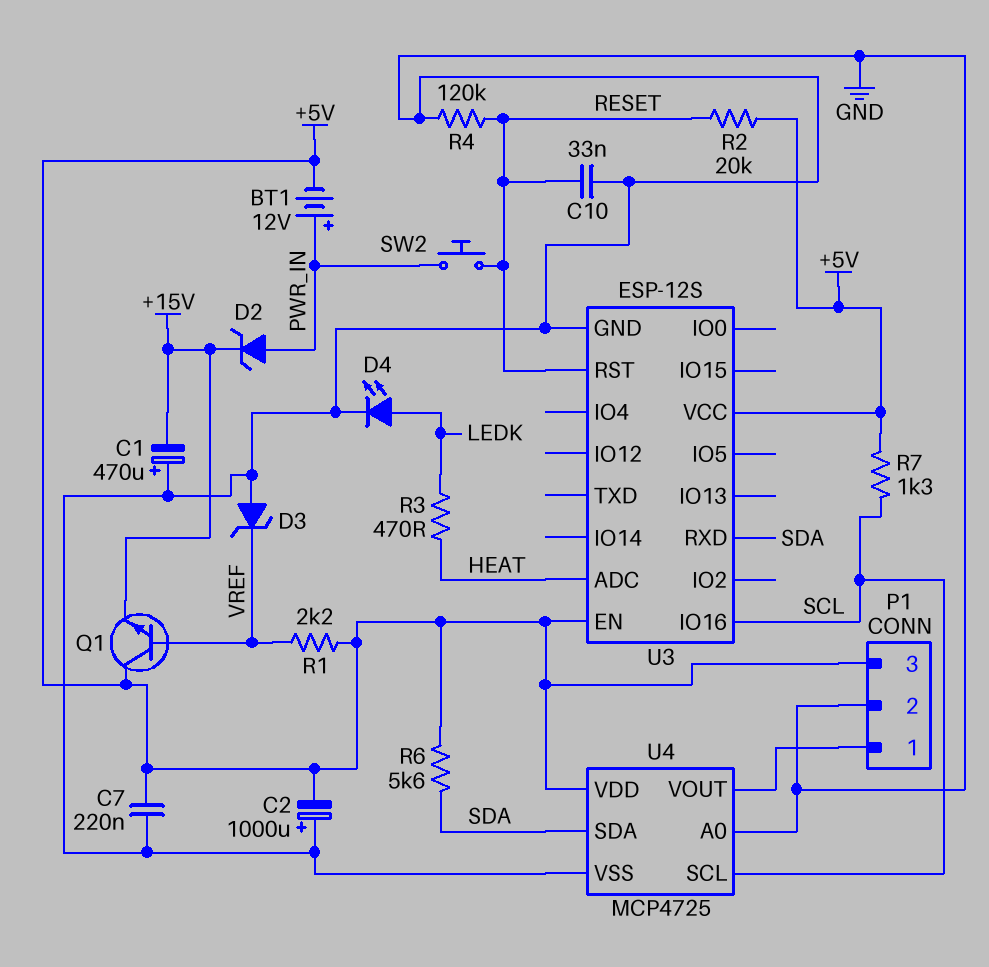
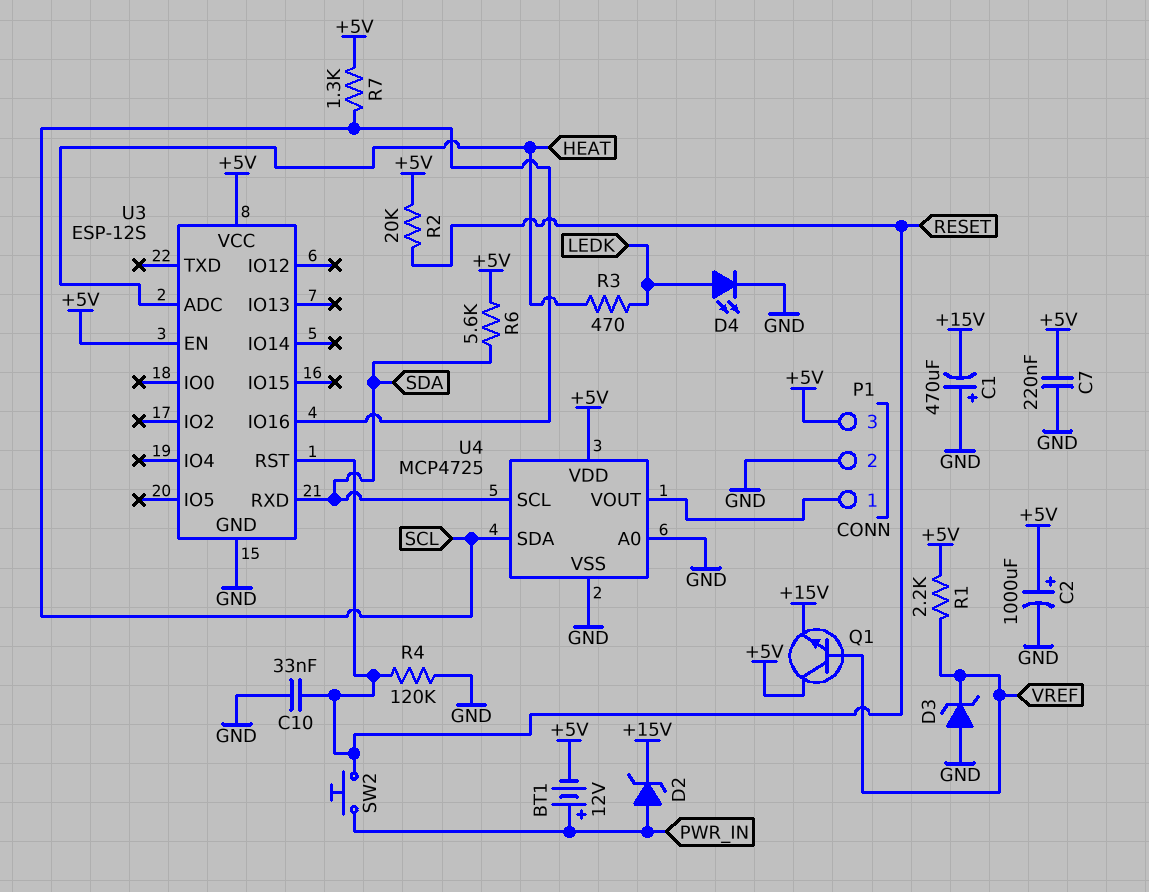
C2: 1000uF (plus GND, minus +5V) -> 1000uF (plus +5V, minus GND)
U4 pin SCL: SCL -> SDA
U4 pin SDA: SDA -> SCL

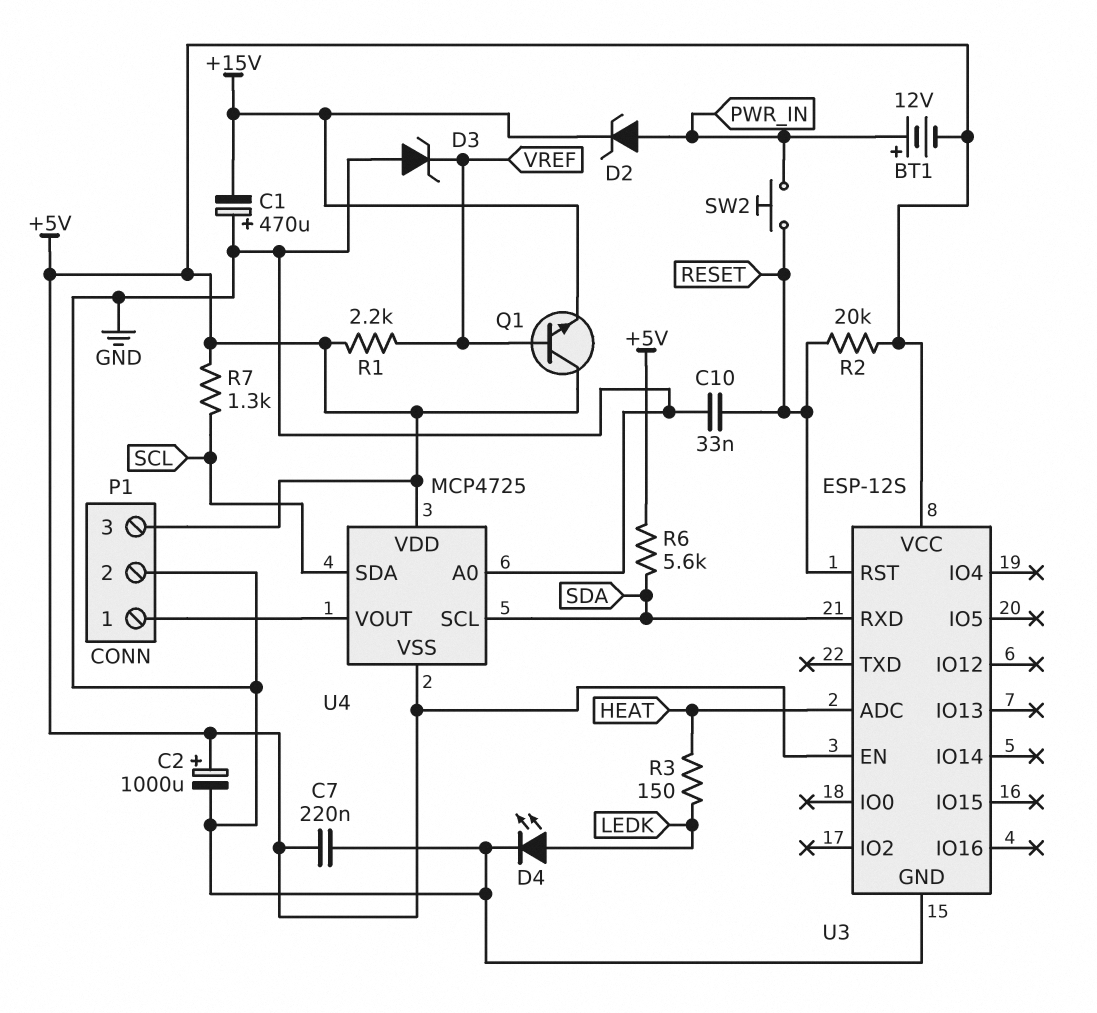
R3: 470 (HEAT, LEDK) -> 150 (HEAT, LEDK)
R4: 120k (GND, RESET) -> none
U3 pin IO16: SCL -> none
U4 pin VSS: GND -> +5V

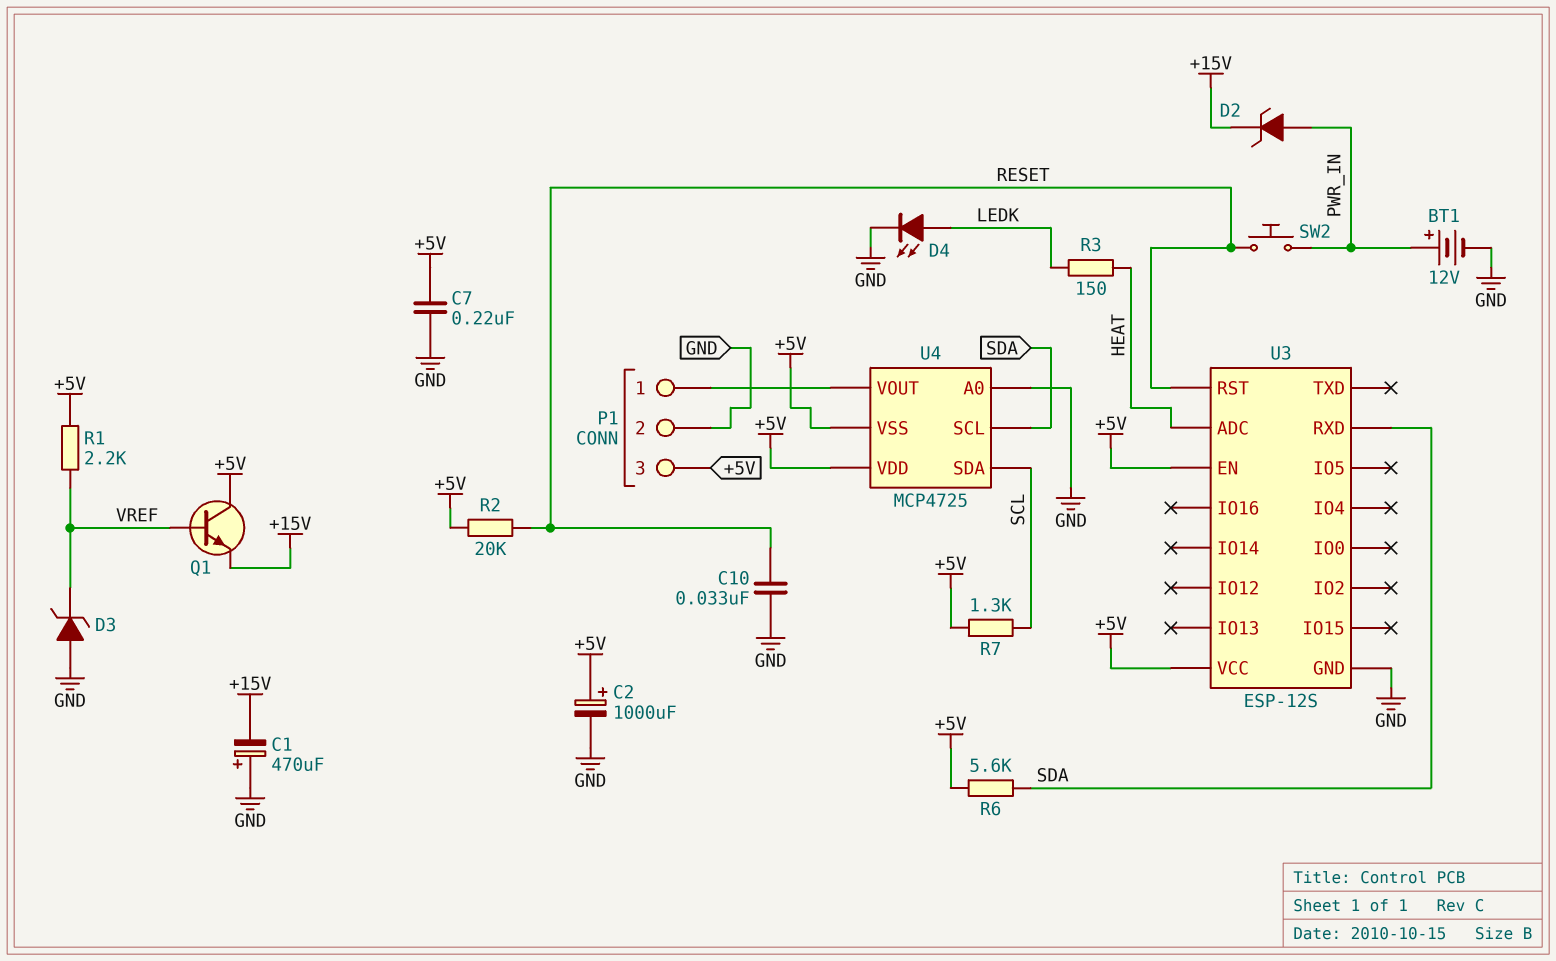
BT1: 12V (plus PWR_IN, minus +5V) -> 12V (plus PWR_IN, minus GND)

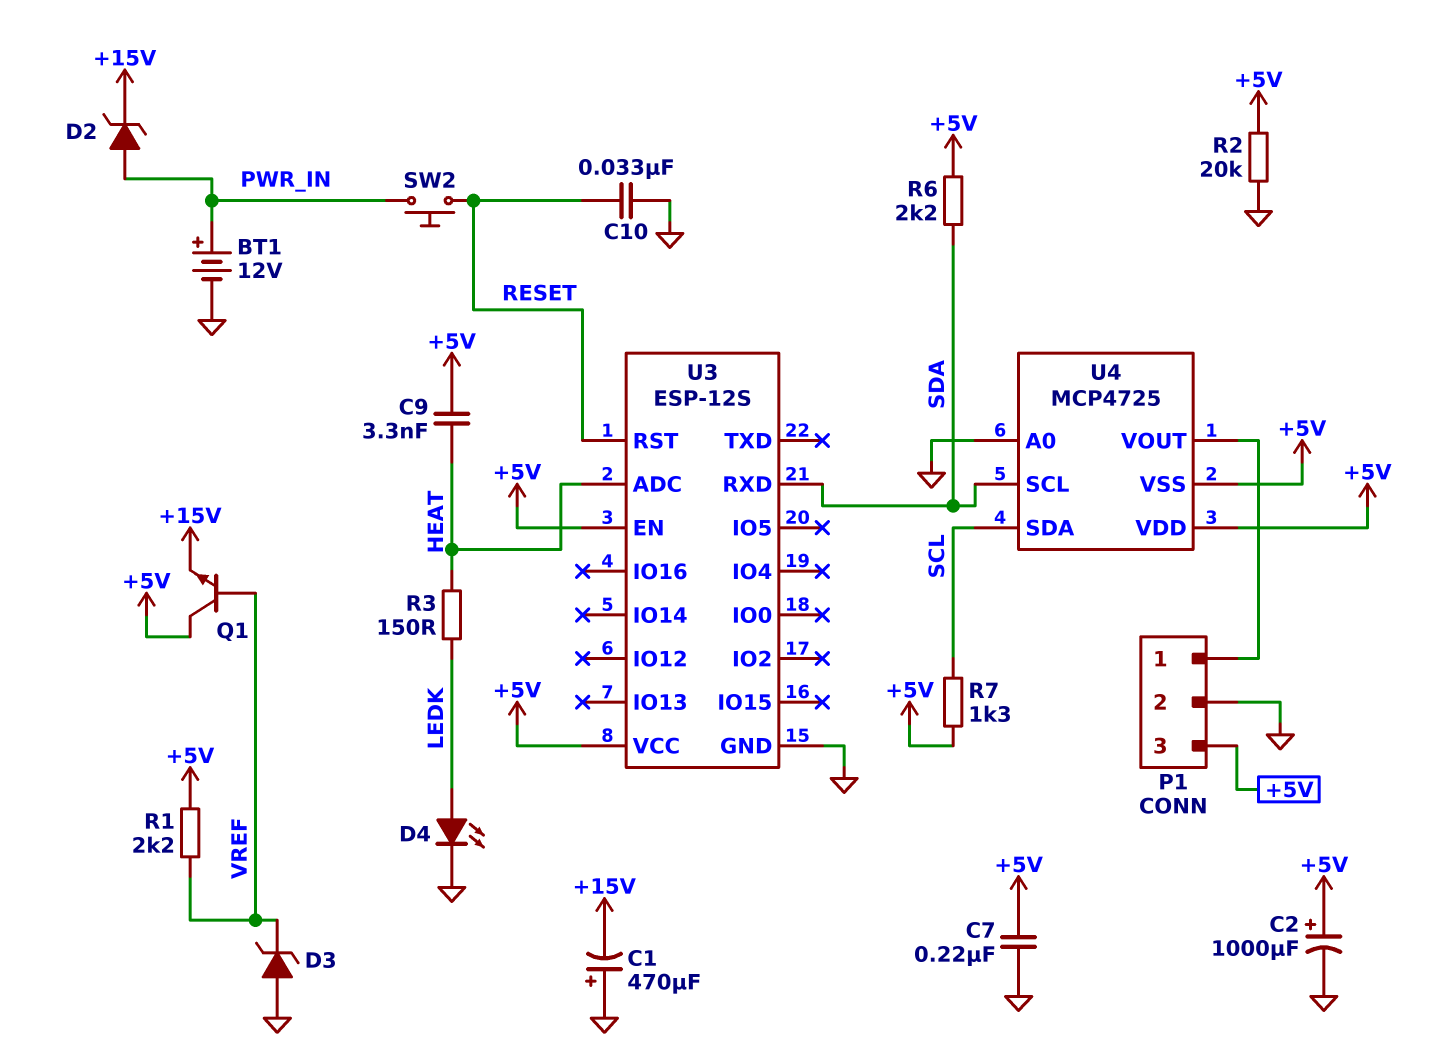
C9: none -> 3.3nF (+5V, HEAT)
R2: 20k (+5V, RESET) -> 20k (+5V, GND)
R6: 5.6k (+5V, SDA) -> 2.2k (+5V, SDA)

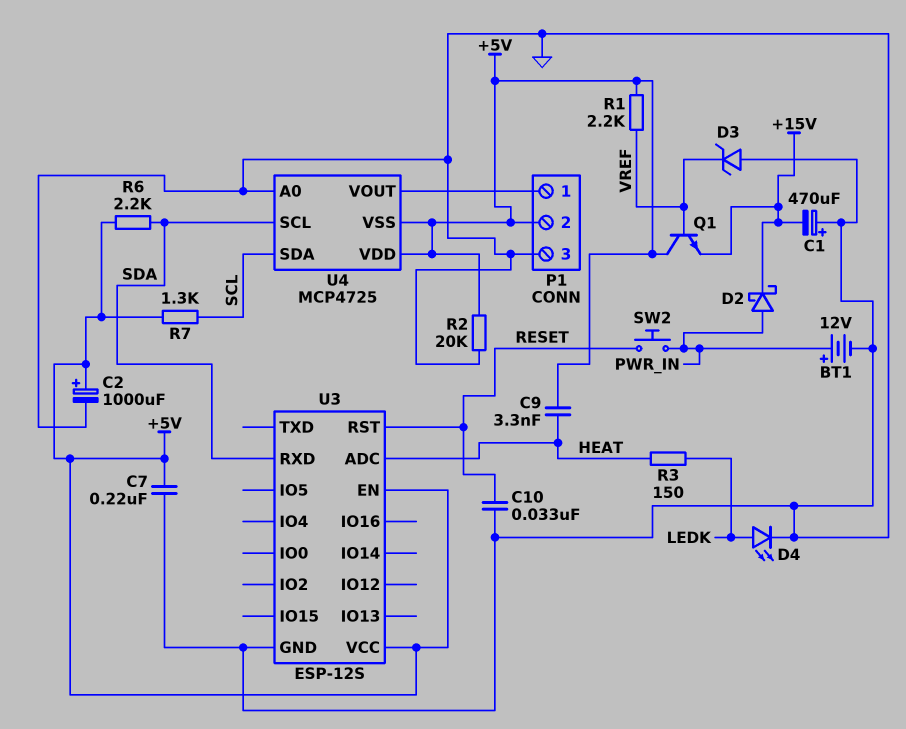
D2: zener (A PWR_IN, K +15V) -> schottky (A PWR_IN, K +15V)
P1 pin 2: GND -> +5V
P1 pin 3: +5V -> GND

